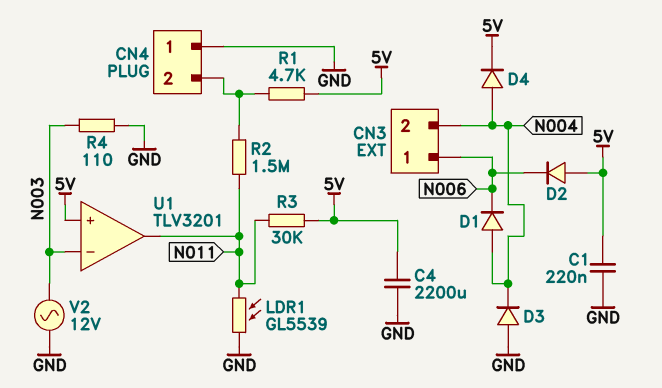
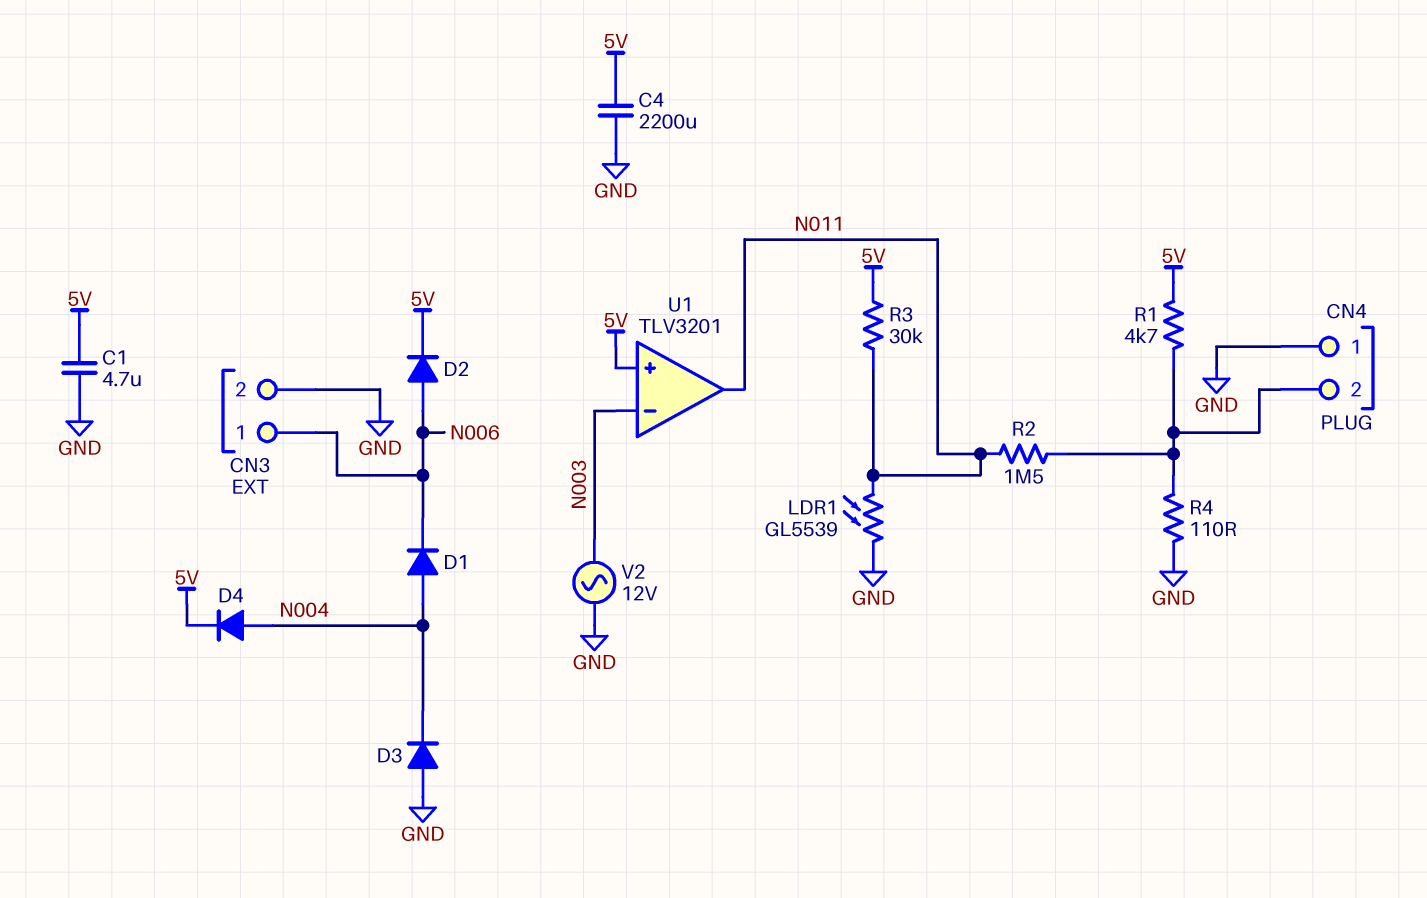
C1: 220nF (5V, GND) -> 4.7uF (5V, GND)
CN3 pin 2: N004 -> GND
D2: diode (A 5V, K N006) -> diode (A N006, K 5V)
R4: 110 (GND, N003) -> 110 (CN4/2, GND)

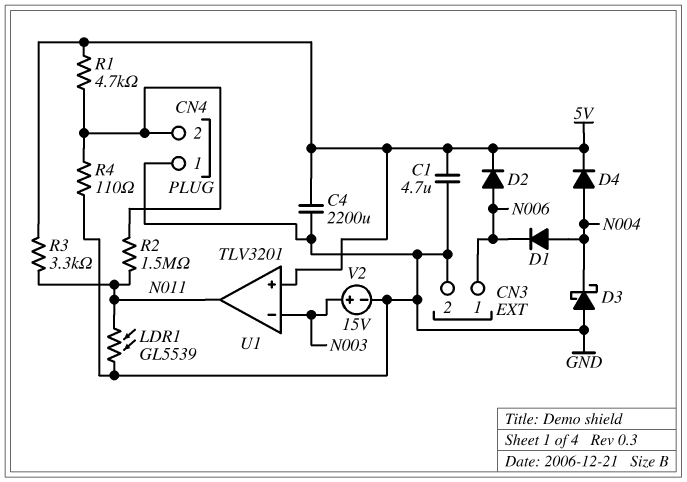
D3: diode (A GND, K N004) -> schottky (A GND, K N004)
R3: 30k (5V, N011) -> 3.3k (5V, N011)
V2: AC 12V (GND, N003) -> 15V (plus N003, minus GND)

